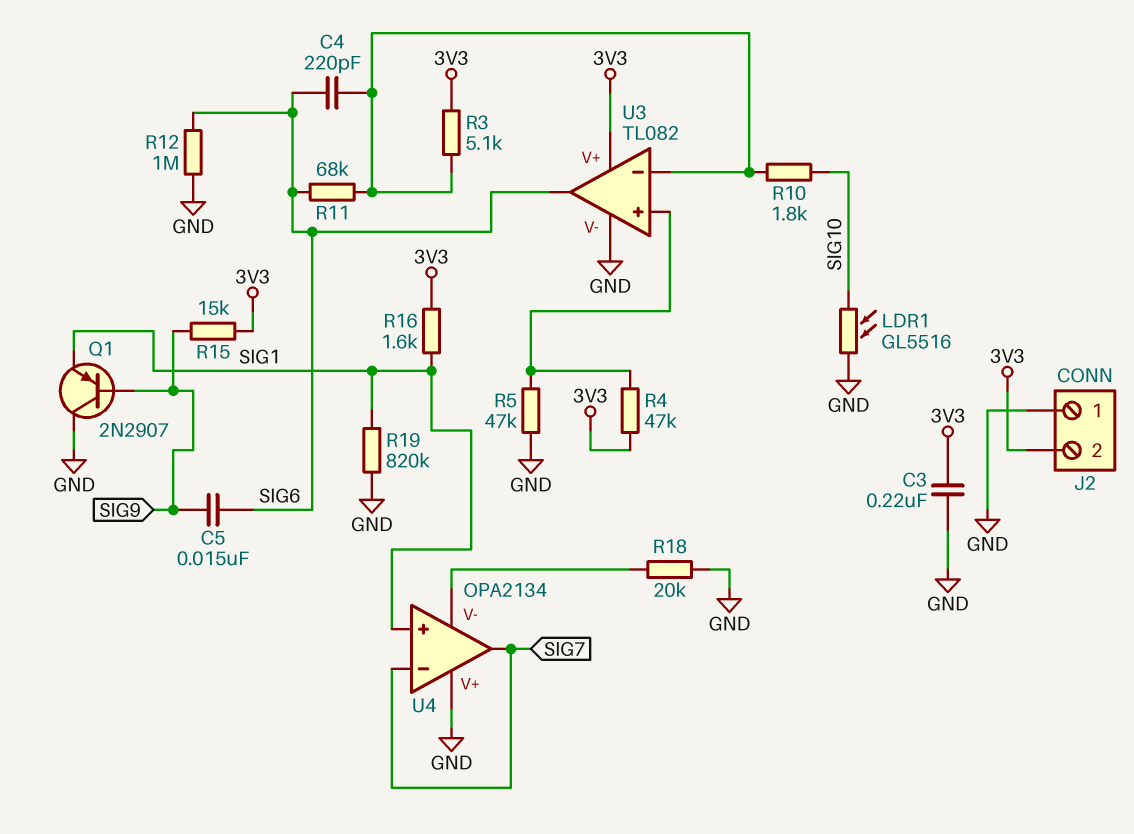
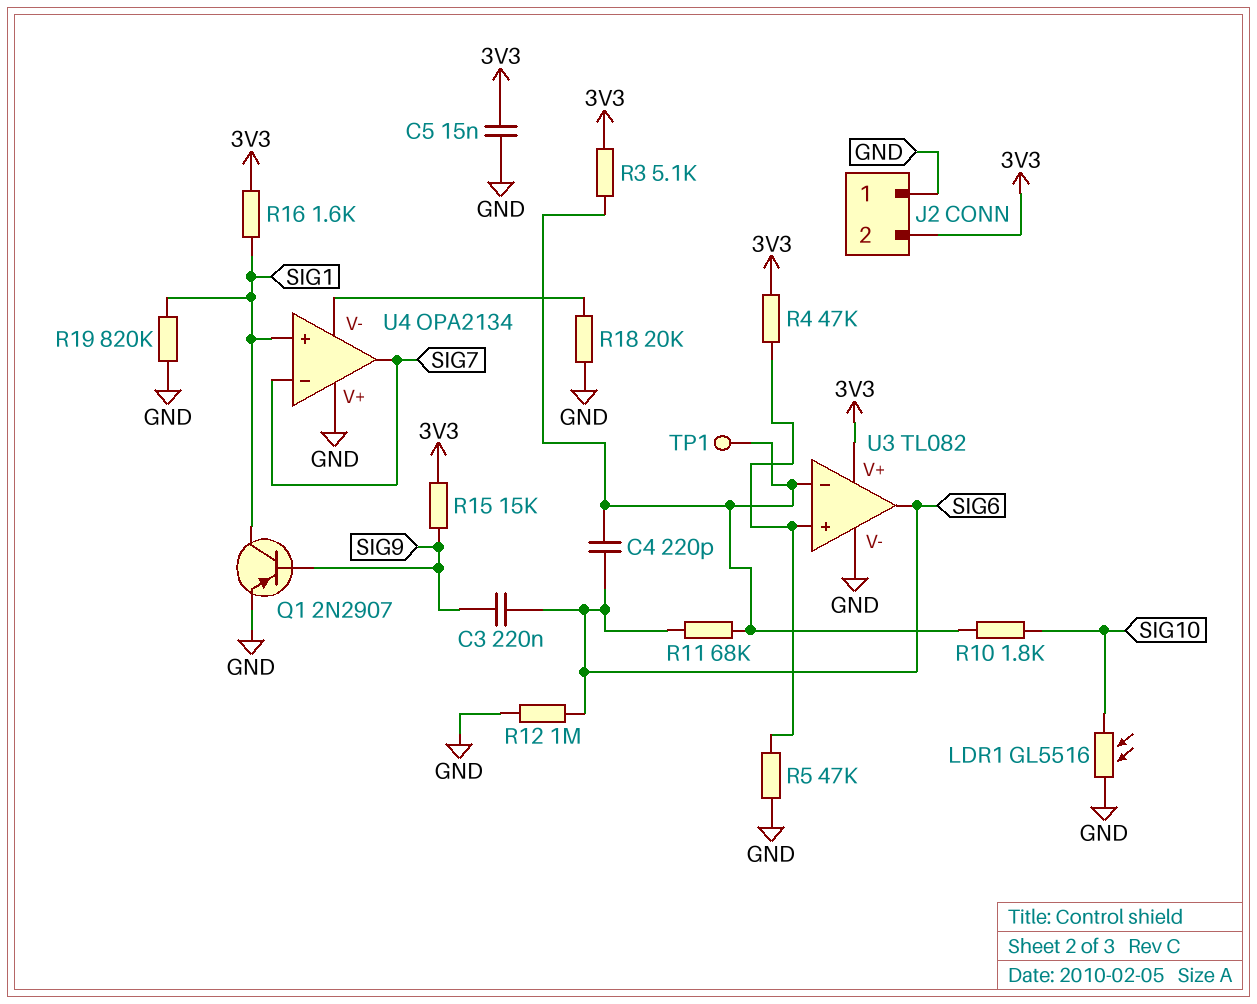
C3: 220nF (3V3, GND) -> 220nF (SIG6, SIG9)
C5: 15nF (SIG6, SIG9) -> 15nF (3V3, GND)
Q1: PNP 2N2907 (B SIG9, C GND, E SIG1) -> PNP 2N2907 (B SIG9, C SIG1, E GND)
TP1: none -> test point (U3/in-)

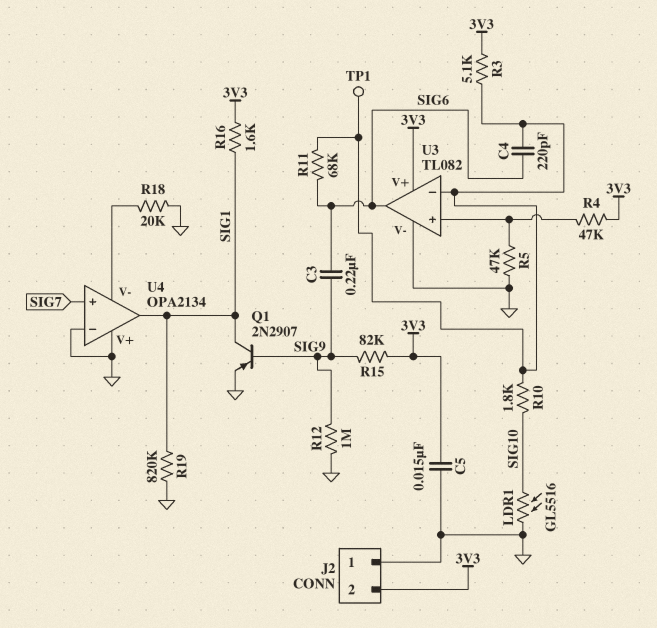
R12: 1M (GND, SIG6) -> 1M (GND, SIG9)
R15: 15k (3V3, SIG9) -> 82k (3V3, SIG9)
U4 pin in+: SIG1 -> SIG7
U4 pin in-: SIG7 -> GND
U4 pin out: SIG7 -> SIG1

